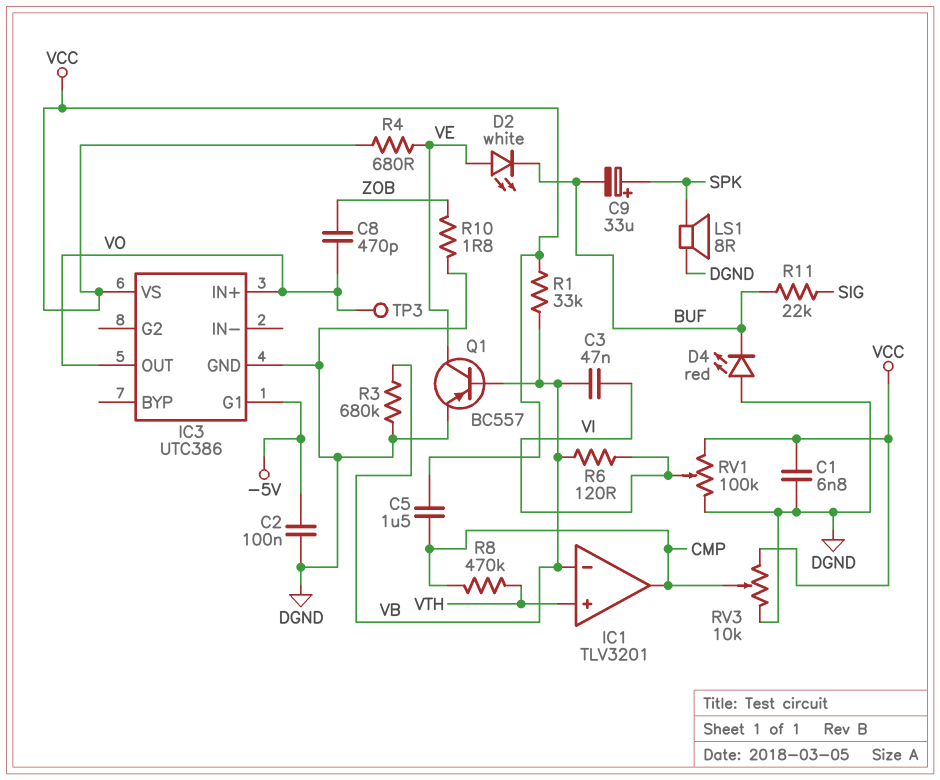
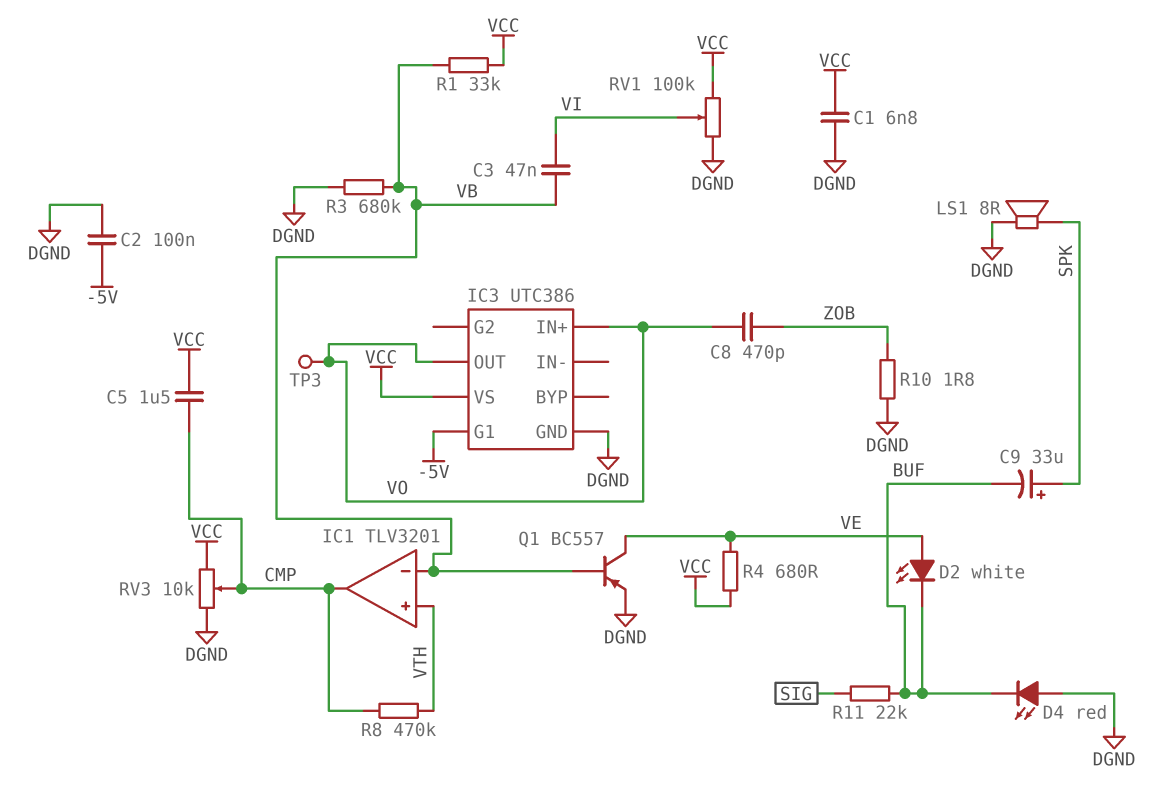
R6: 120 (VB, VI) -> none

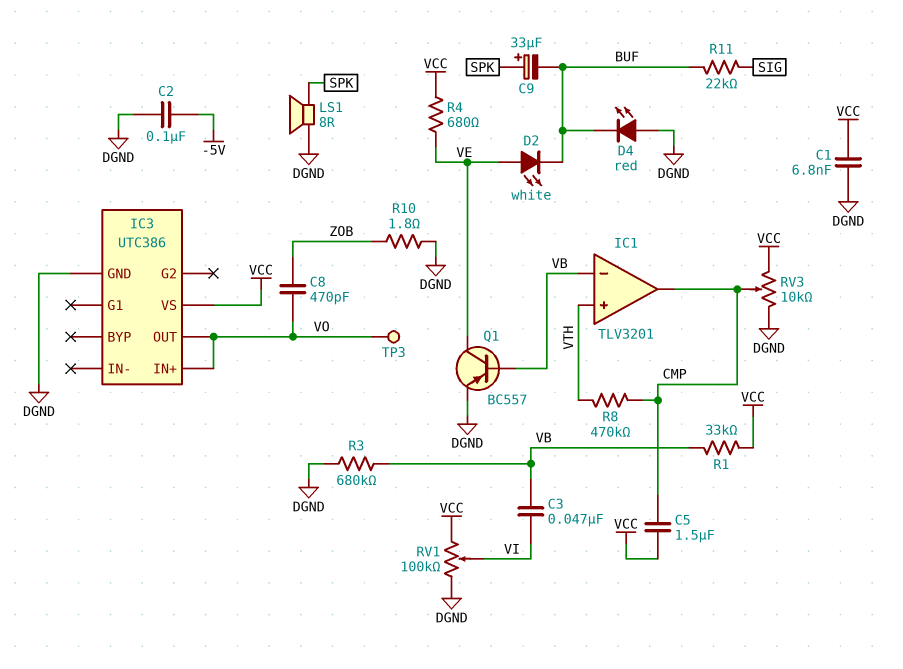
IC3 pin G1: -5V -> none

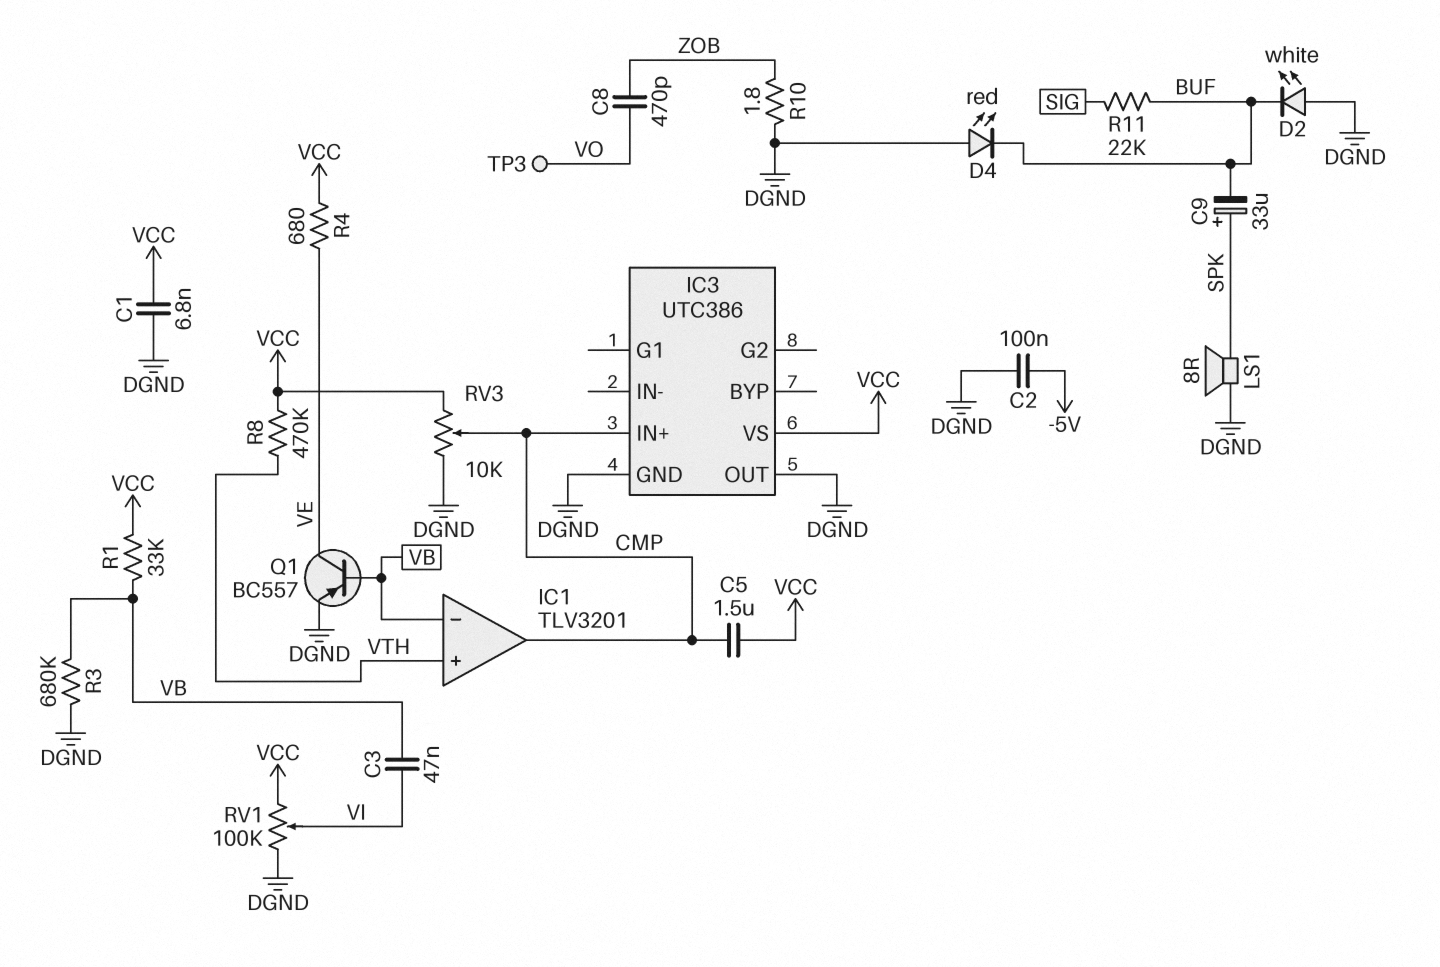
D2: LED white (A VE, K BUF) -> LED white (A DGND, K BUF)
IC3 pin IN+: VO -> CMP
IC3 pin OUT: VO -> DGND
R8: 470k (CMP, VTH) -> 470k (VCC, VTH)

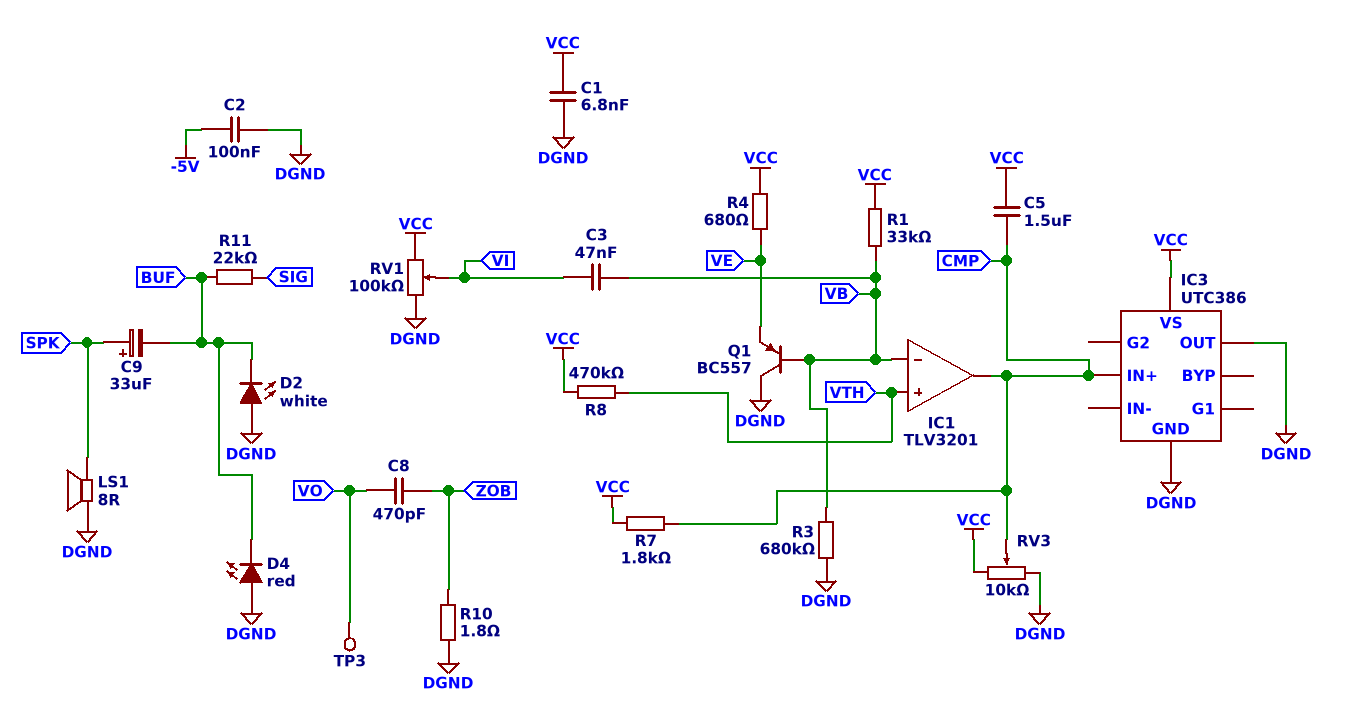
Q1: PNP BC557 (B VB, C VE, E DGND) -> PNP BC557 (B VB, C DGND, E VE)
R7: none -> 1.8k (CMP, VCC)

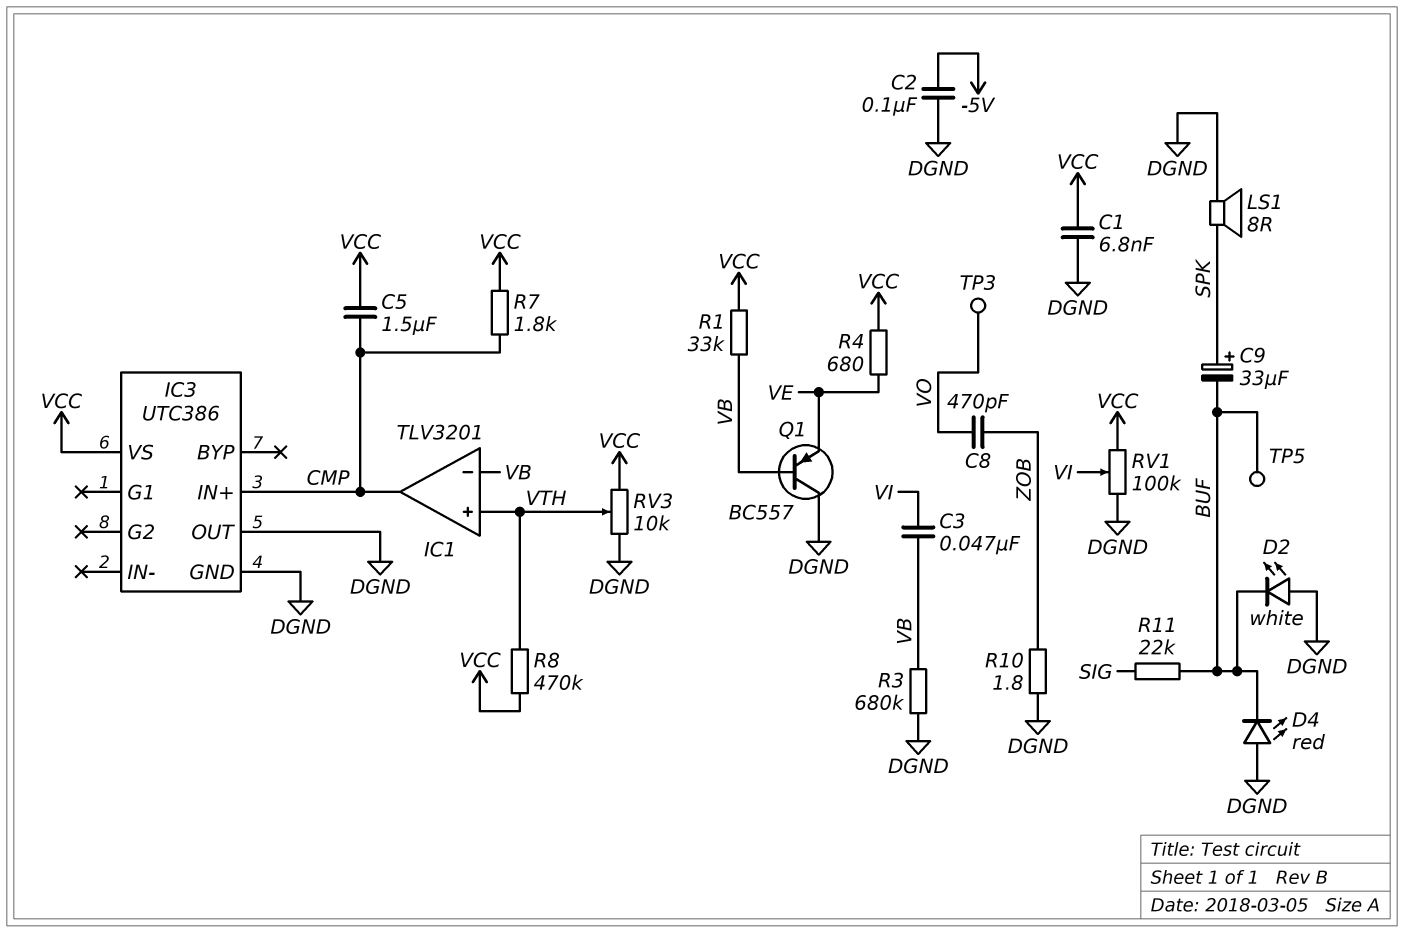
RV3: 10k (DGND, VCC, wiper CMP) -> 10k (DGND, VCC, wiper VTH)
TP5: none -> test point (BUF)

